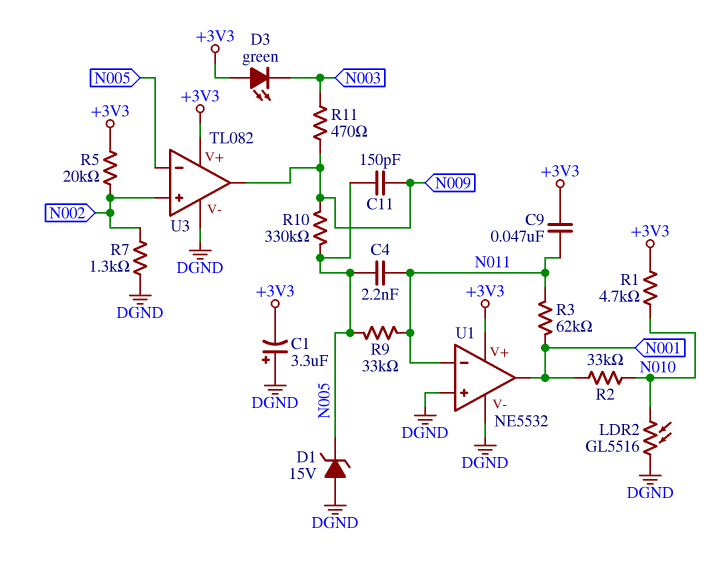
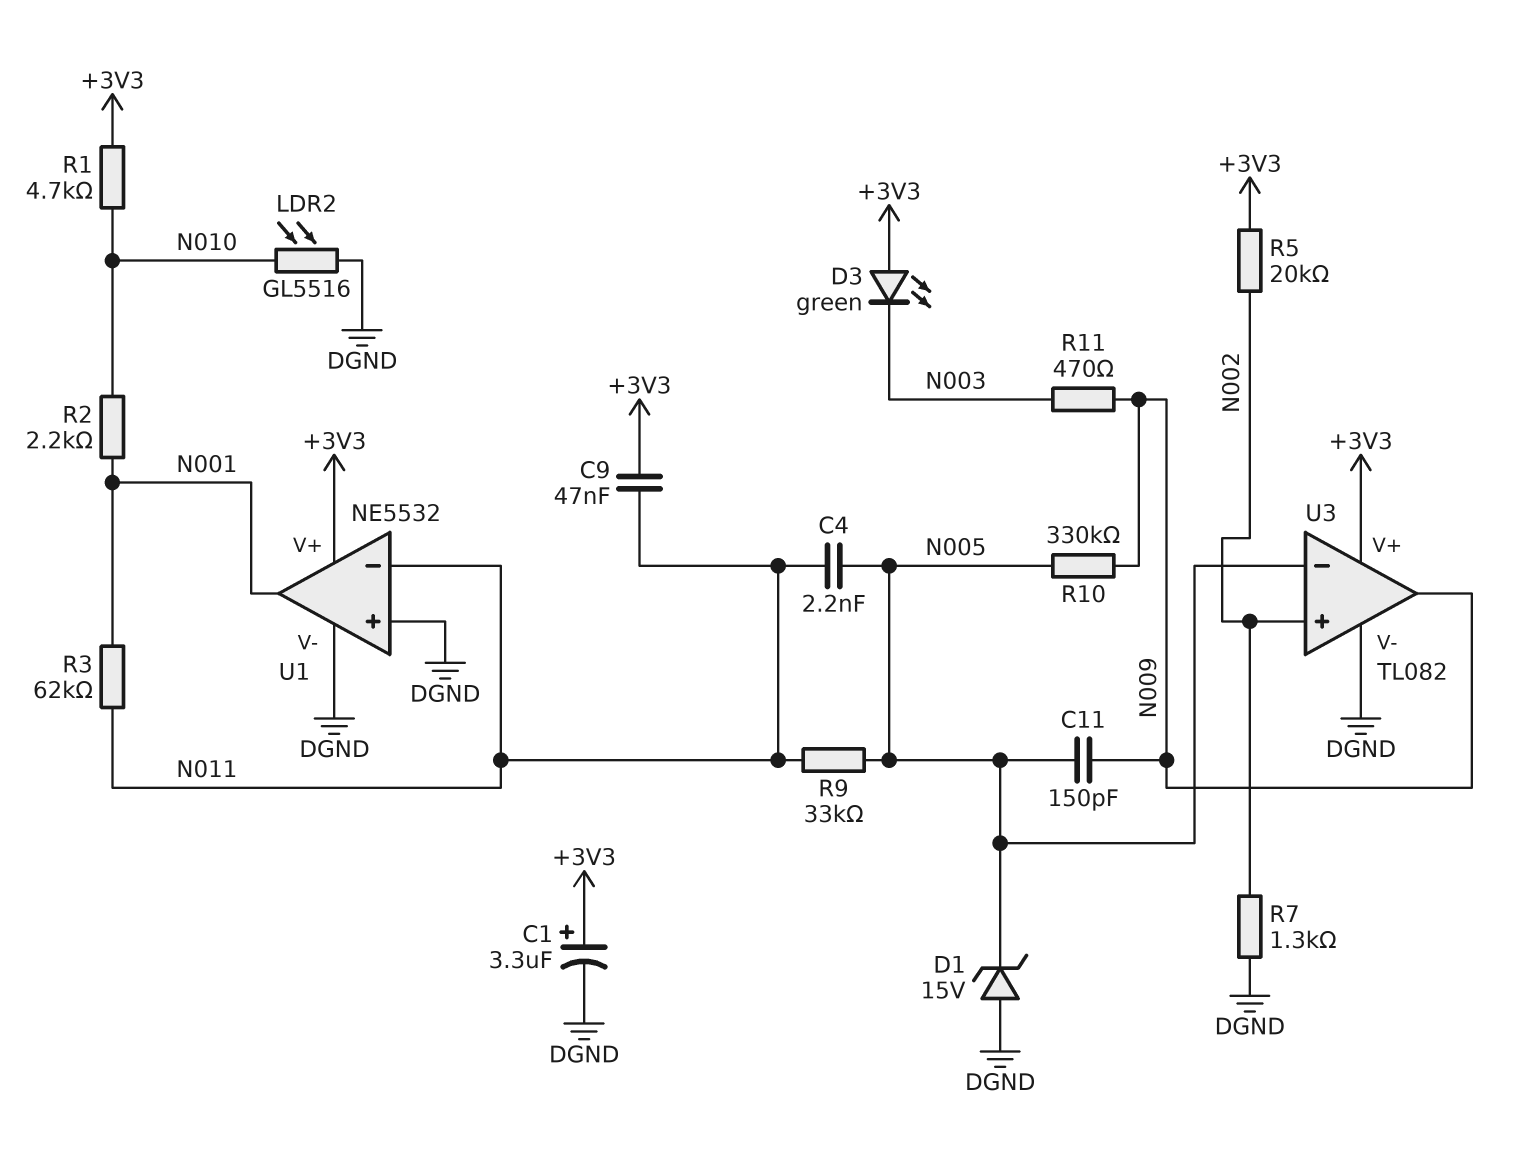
C1: 3.3uF (plus DGND, minus +3V3) -> 3.3uF (plus +3V3, minus DGND)
R2: 33k (N001, N010) -> 2.2k (N001, N010)

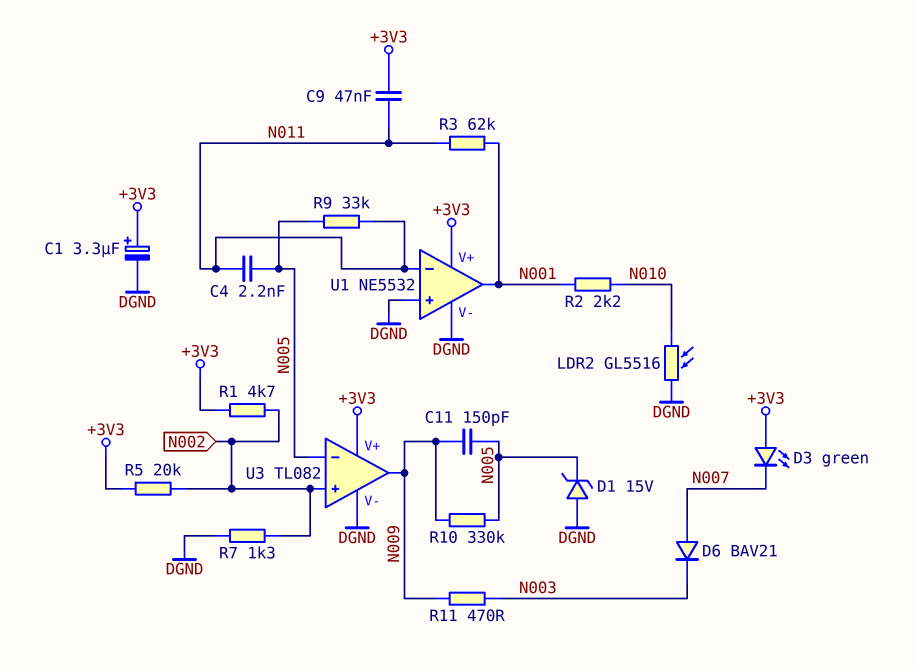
D3: LED green (A +3V3, K N003) -> LED green (A +3V3, K N007)
D6: none -> diode BAV21 (A N007, K N003)
R1: 4.7k (+3V3, N010) -> 4.7k (+3V3, N002)

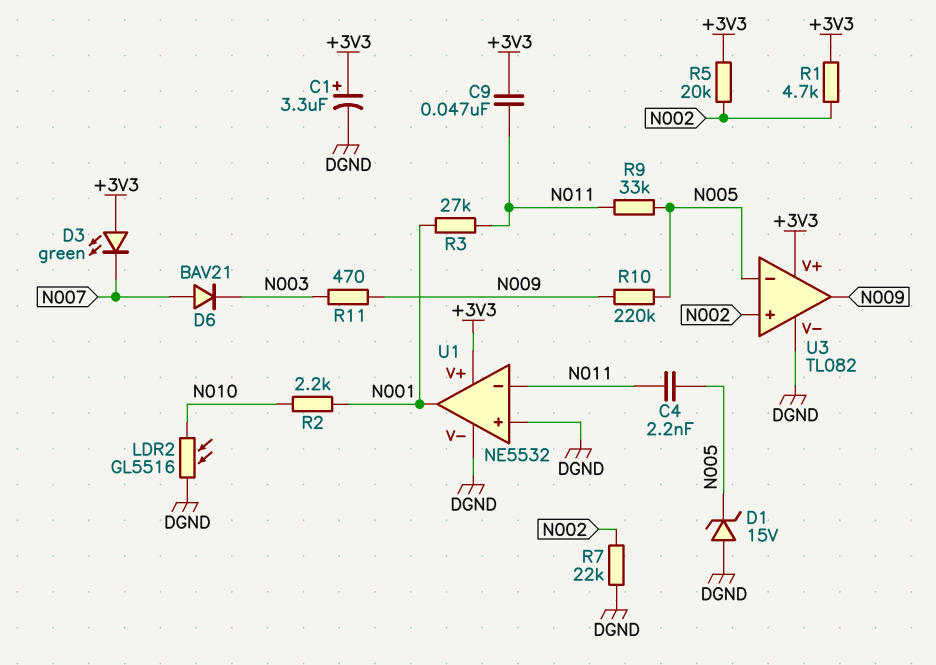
C11: 150pF (N005, N009) -> none
R3: 62k (N001, N011) -> 27k (N001, N011)
R7: 1.3k (DGND, N002) -> 22k (DGND, N002)
R10: 330k (N005, N009) -> 220k (N005, N009)

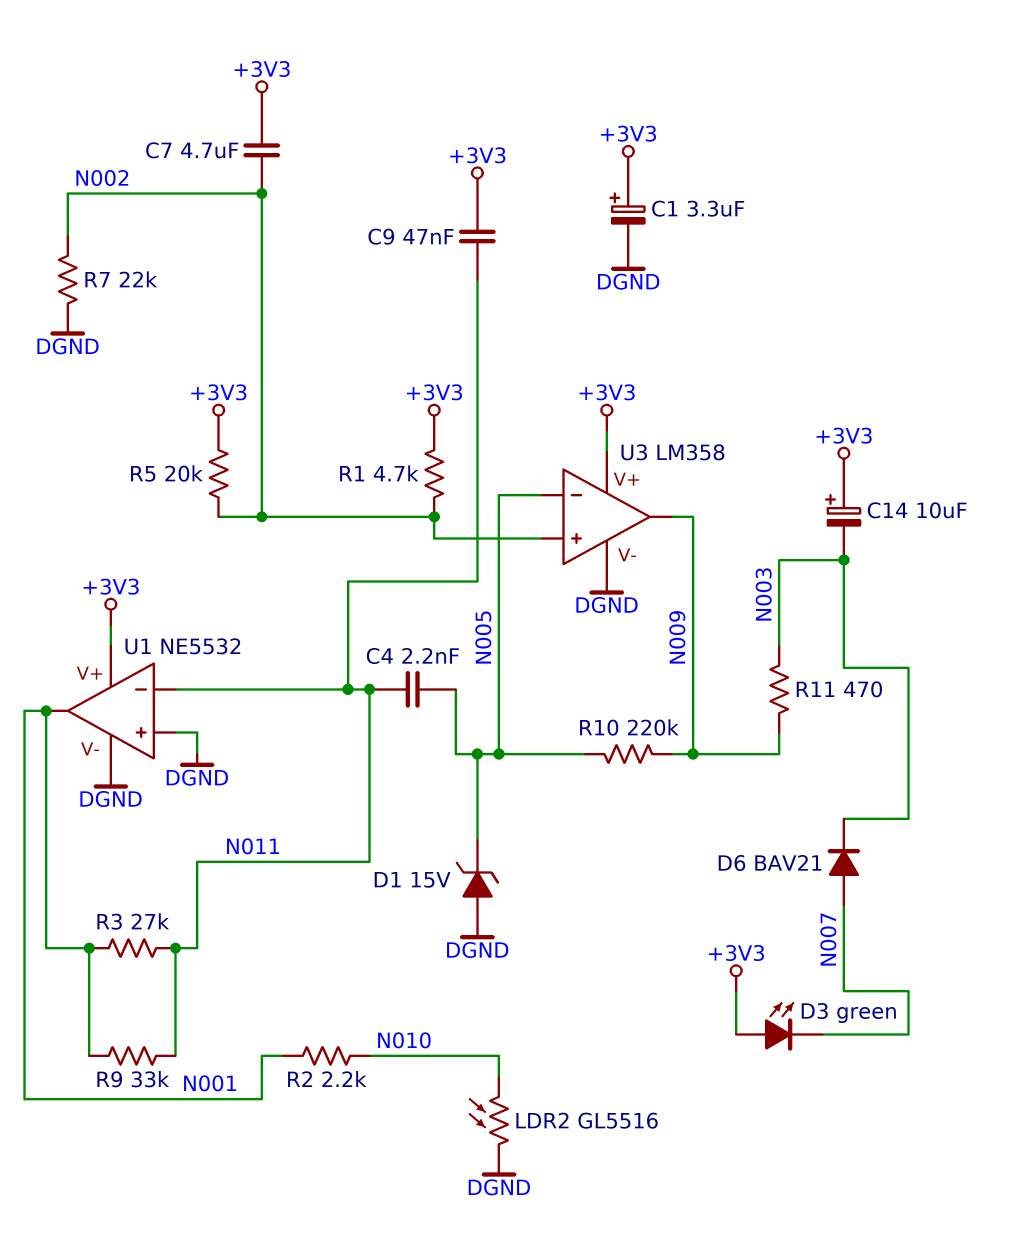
C7: none -> 4.7uF (+3V3, N002)
C14: none -> 10uF (plus +3V3, minus N003)
R9: 33k (N005, N011) -> 33k (N001, N011)
U3: TL082 -> LM358

